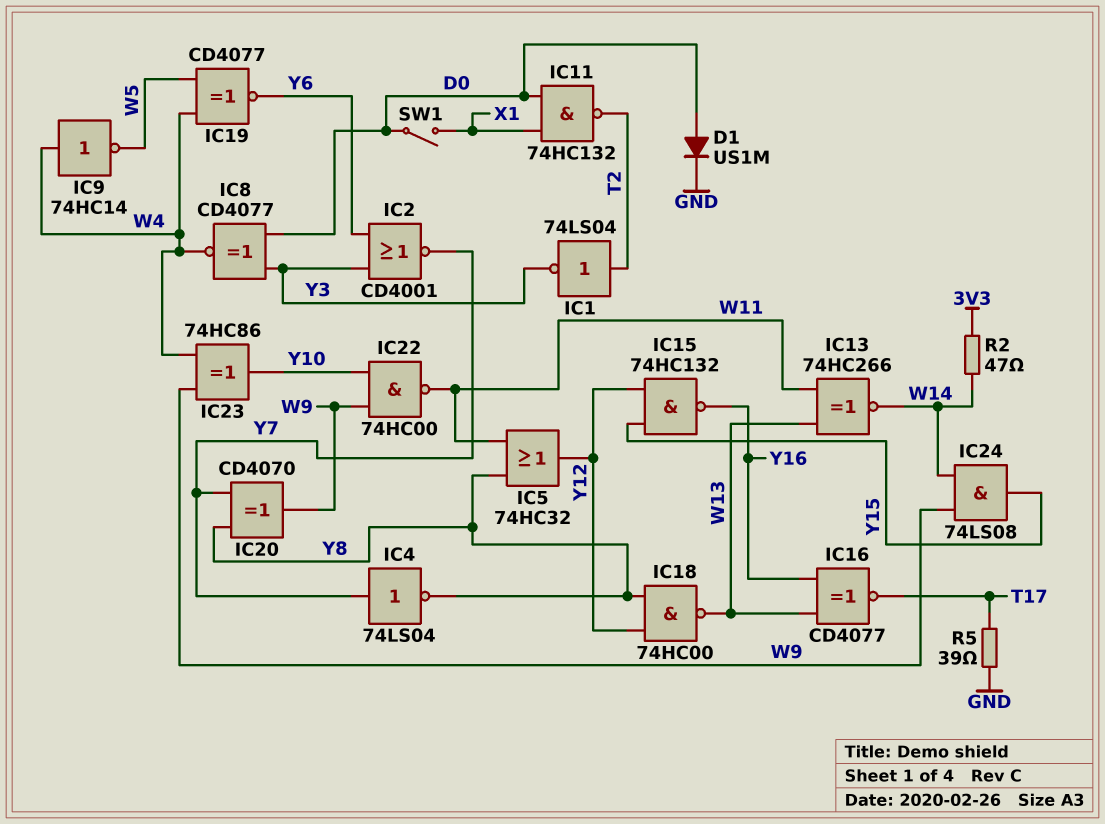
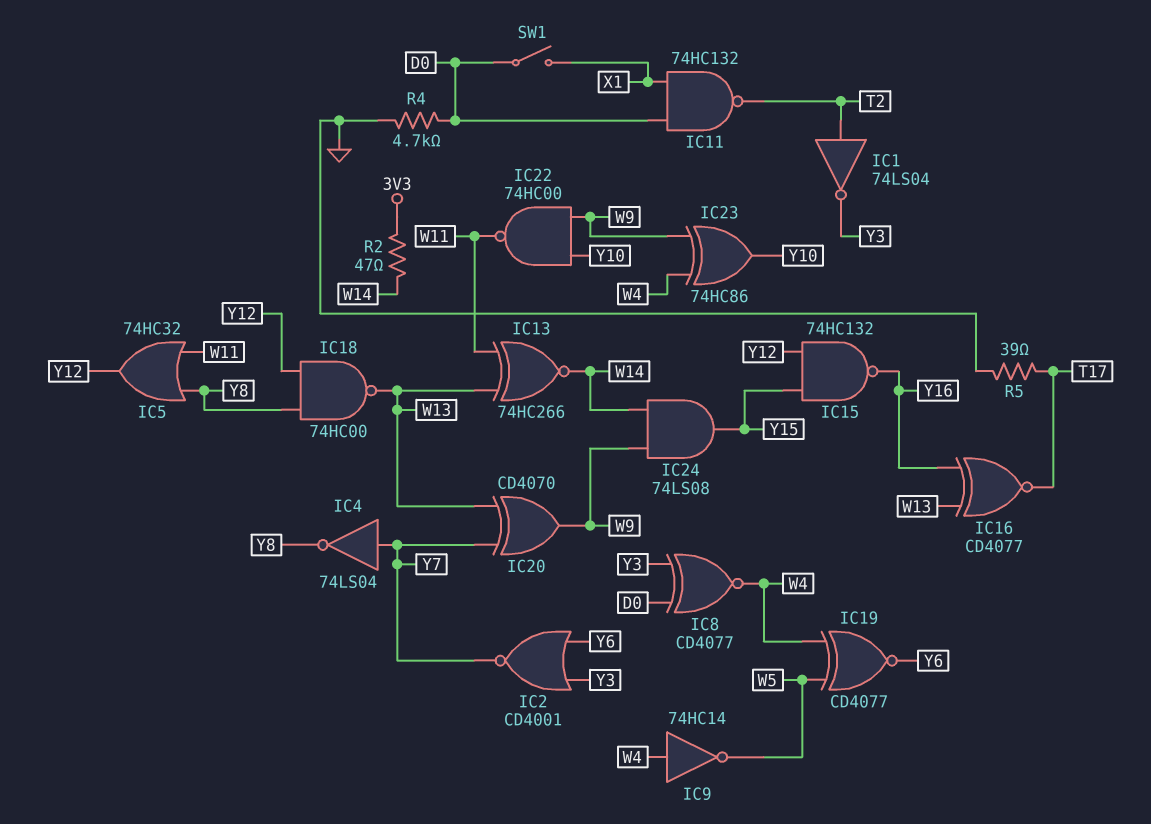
D1: diode US1M (A D0, K GND) -> none
IC20: XOR CD4070 (in Y7, in Y8, out W9) -> XOR CD4070 (in W13, in Y7, out W9)
R4: none -> 4.7k (D0, GND)

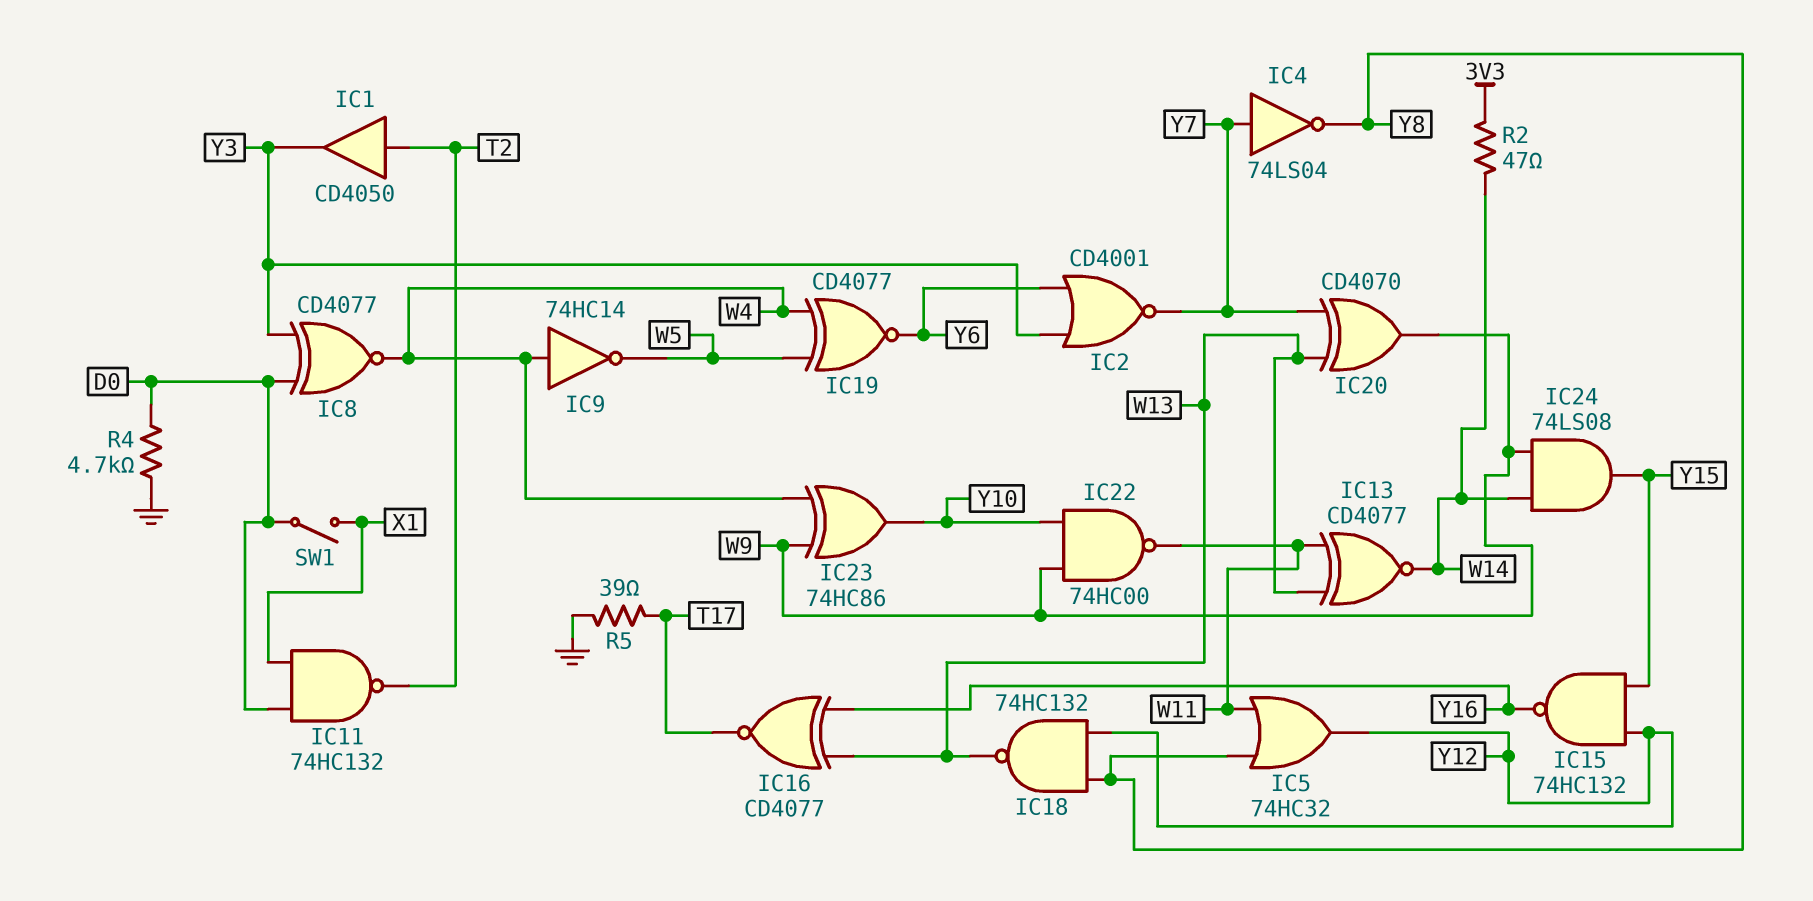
IC1: NOT 74LS04 (in T2, out Y3) -> buffer CD4050 (in T2, out Y3)
IC13: XNOR 74HC266 (in W11, in W13, out W14) -> XNOR CD4077 (in W11, in W13, out W14)
IC18: NAND 74HC00 (in Y8, in Y12, out W13) -> NAND 74HC132 (in Y8, in Y12, out W13)

